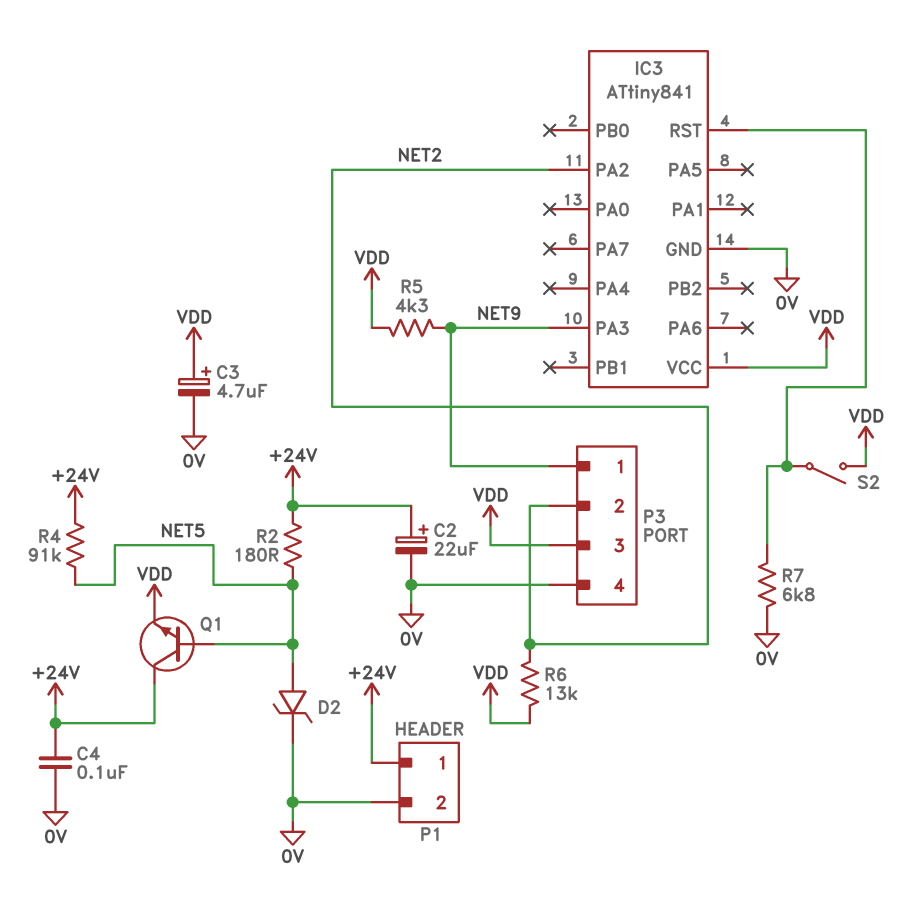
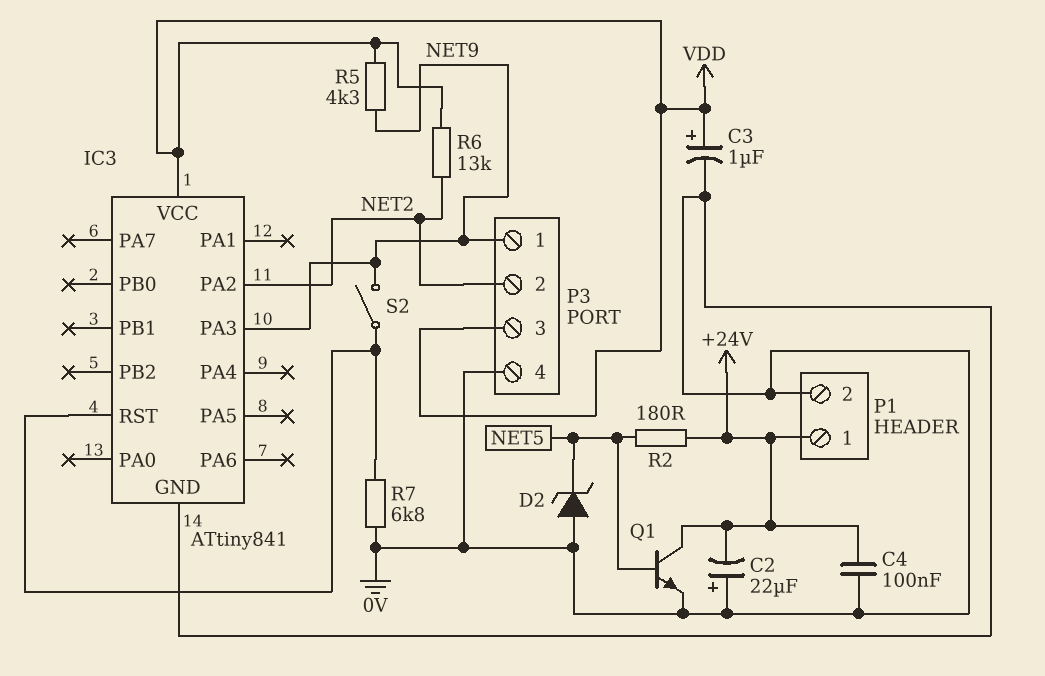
C2: 22uF (plus +24V, minus 0V) -> 22uF (plus 0V, minus +24V)
C3: 4.7uF (plus VDD, minus 0V) -> 1uF (plus VDD, minus 0V)
D2: zener (A NET5, K 0V) -> zener (A 0V, K NET5)
Q1: NPN (B NET5, C +24V, E VDD) -> NPN (B NET5, C +24V, E 0V)
R4: 91k (+24V, NET5) -> none
S2: switch (IC3/RST, VDD) -> switch (IC3/RST, NET9)

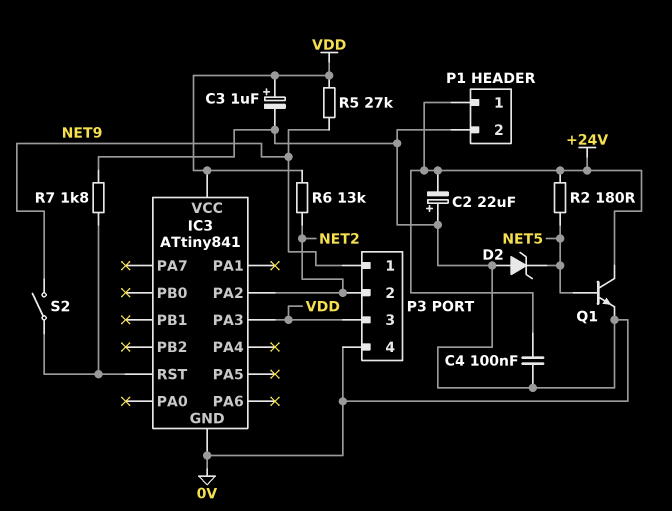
IC3 pin PA3: NET9 -> VDD
R5: 4.3k (NET9, VDD) -> 27k (NET9, VDD)
R7: 6.8k (0V, IC3/RST) -> 1.8k (0V, IC3/RST)

